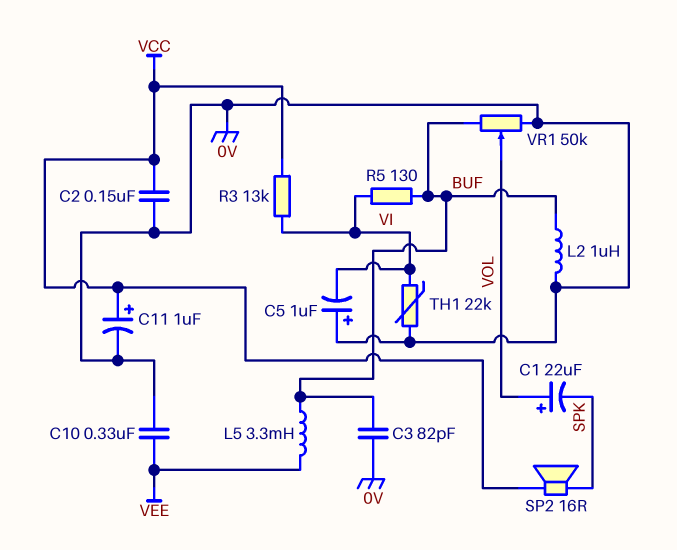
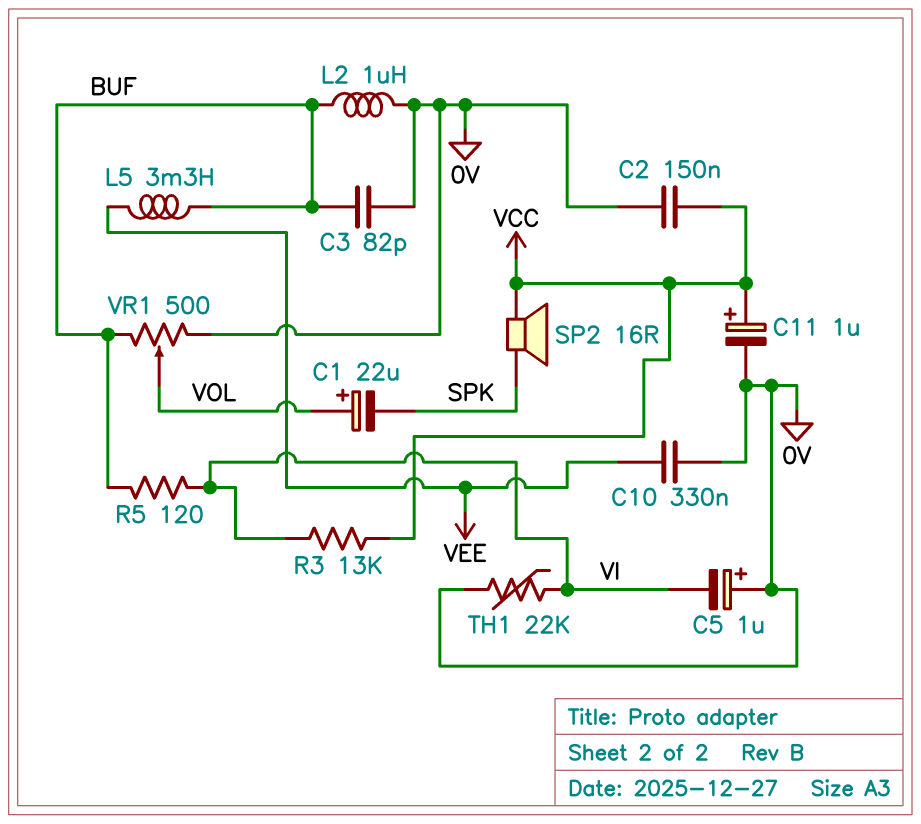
R5: 130 (BUF, VI) -> 120 (BUF, VI)
VR1: 50k (0V, BUF, wiper VOL) -> 500 (0V, BUF, wiper VOL)

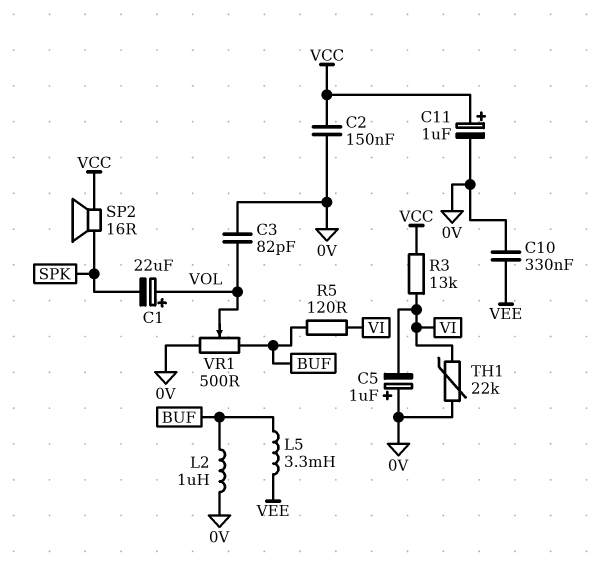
C3: 82pF (0V, BUF) -> 82pF (0V, VOL)

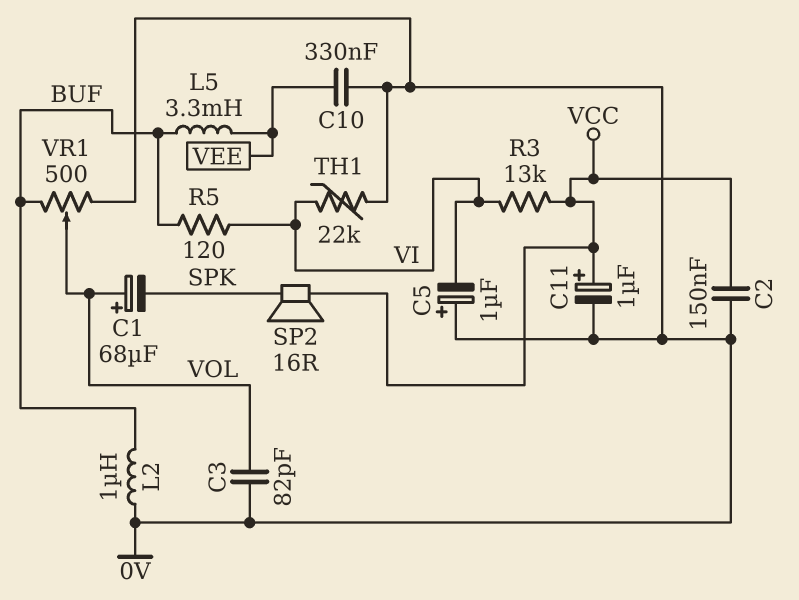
C1: 22uF (plus VOL, minus SPK) -> 68uF (plus VOL, minus SPK)

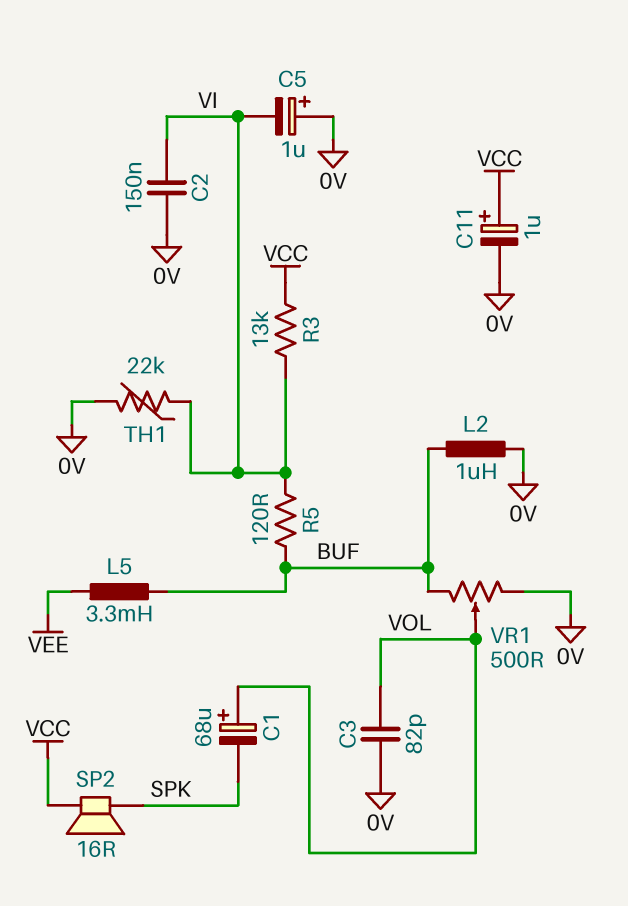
C2: 150nF (0V, VCC) -> 150nF (0V, VI)
C10: 330nF (0V, VEE) -> none

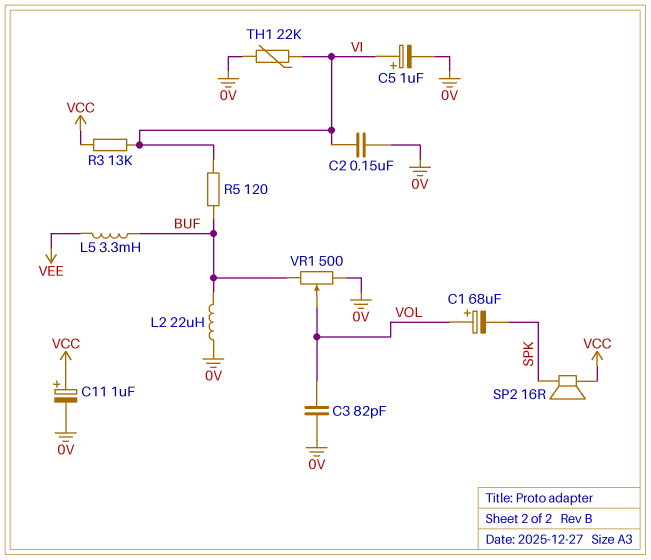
C5: 1uF (plus 0V, minus VI) -> 1uF (plus VI, minus 0V)
L2: 1uH (0V, BUF) -> 22uH (0V, BUF)

